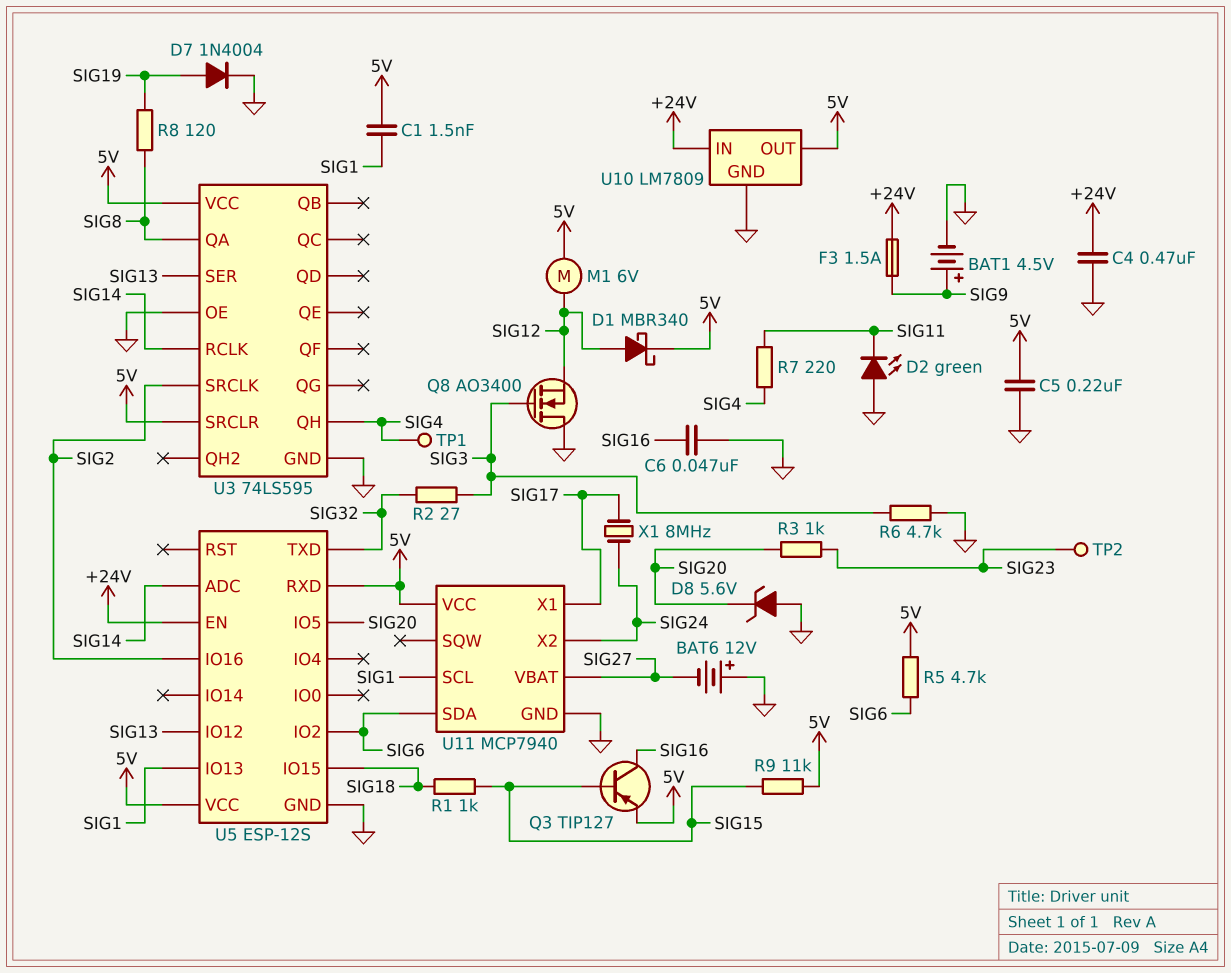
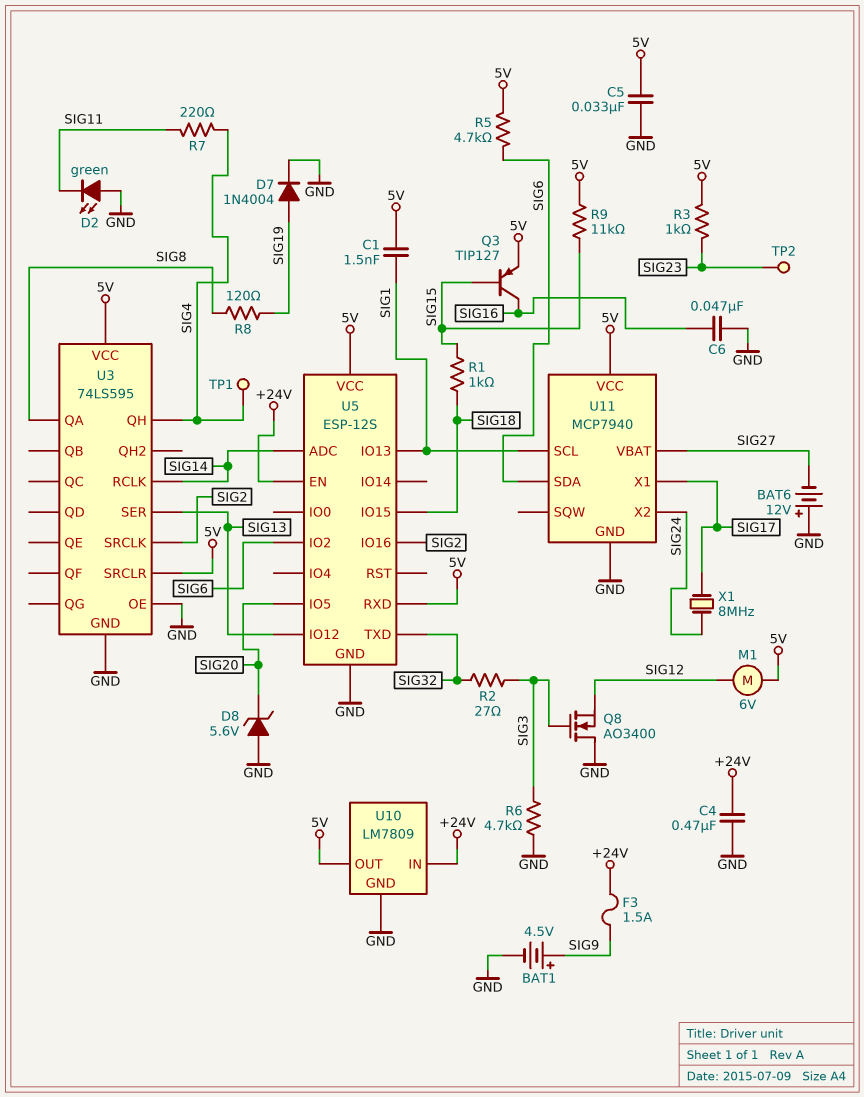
C5: 220nF (5V, GND) -> 33nF (5V, GND)
D1: schottky MBR340 (A SIG12, K 5V) -> none
R3: 1k (SIG20, SIG23) -> 1k (5V, SIG23)

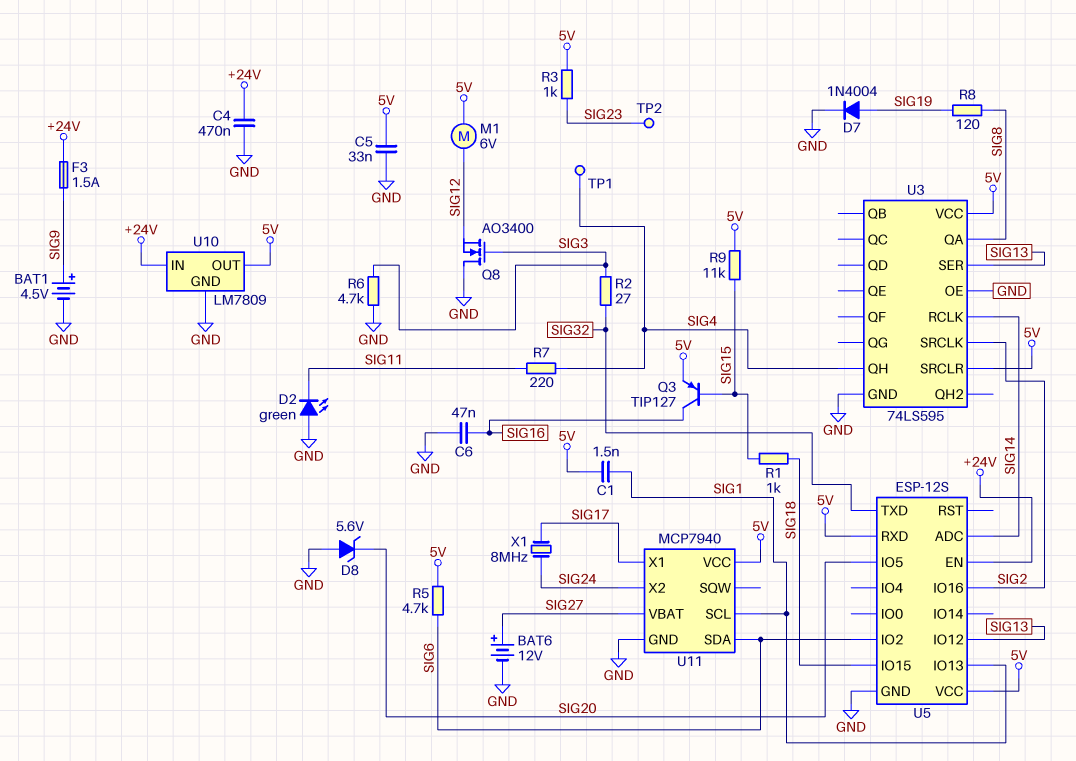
BAT6: 12V (plus GND, minus SIG27) -> 12V (plus SIG27, minus GND)

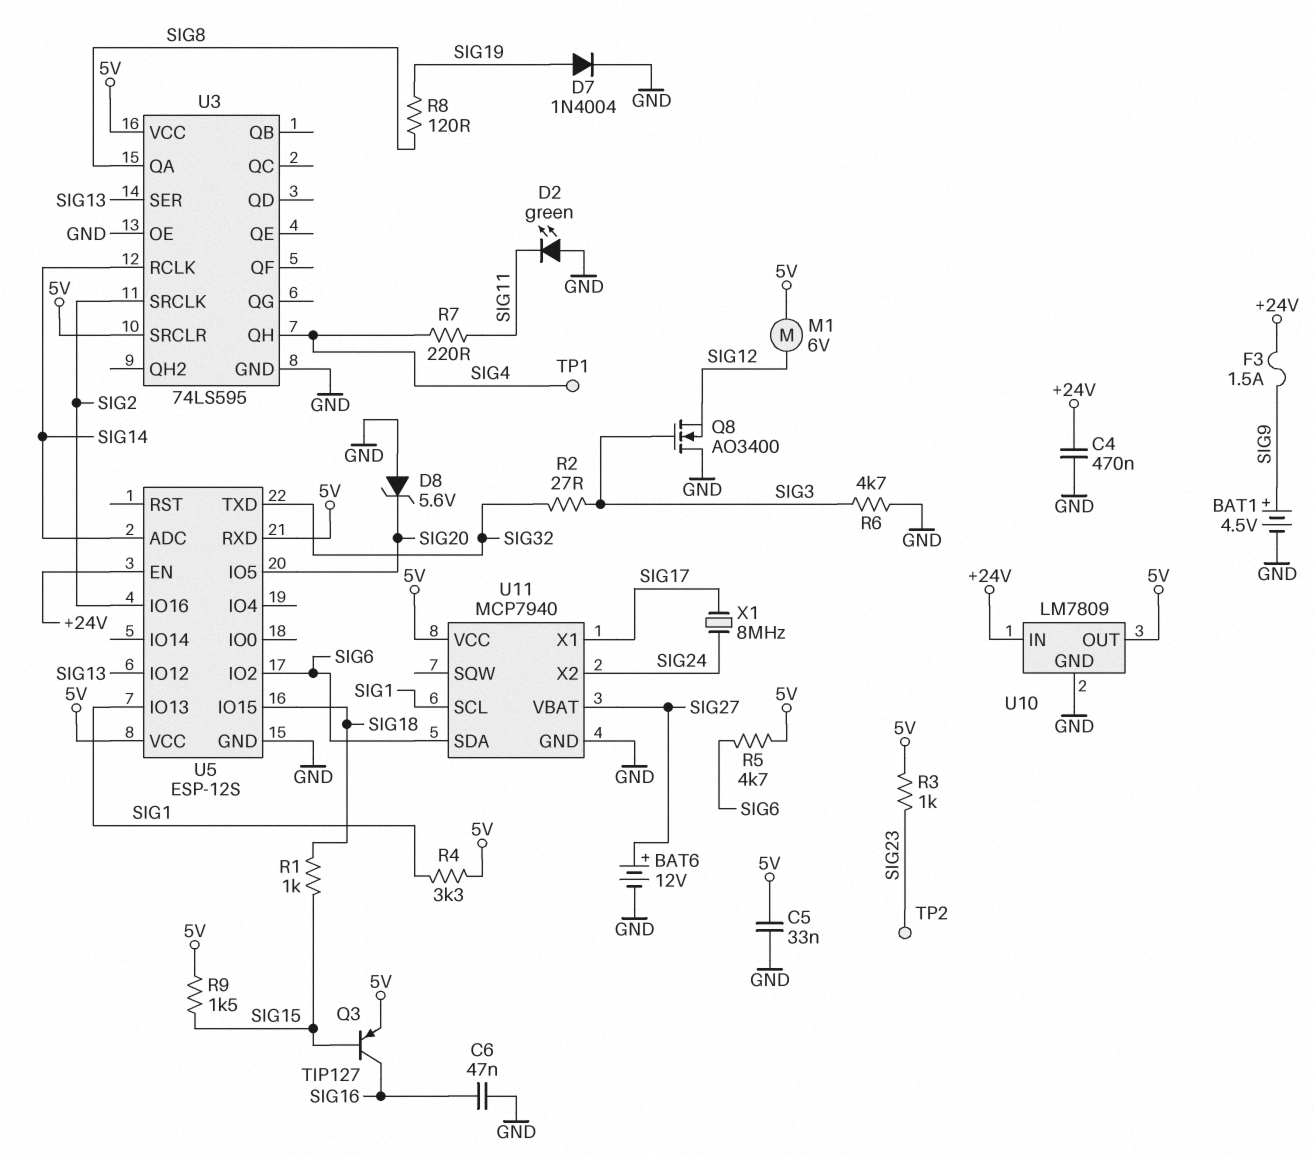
C1: 1.5nF (5V, SIG1) -> none
R4: none -> 3.3k (5V, SIG1)
R9: 11k (5V, SIG15) -> 1.5k (5V, SIG15)

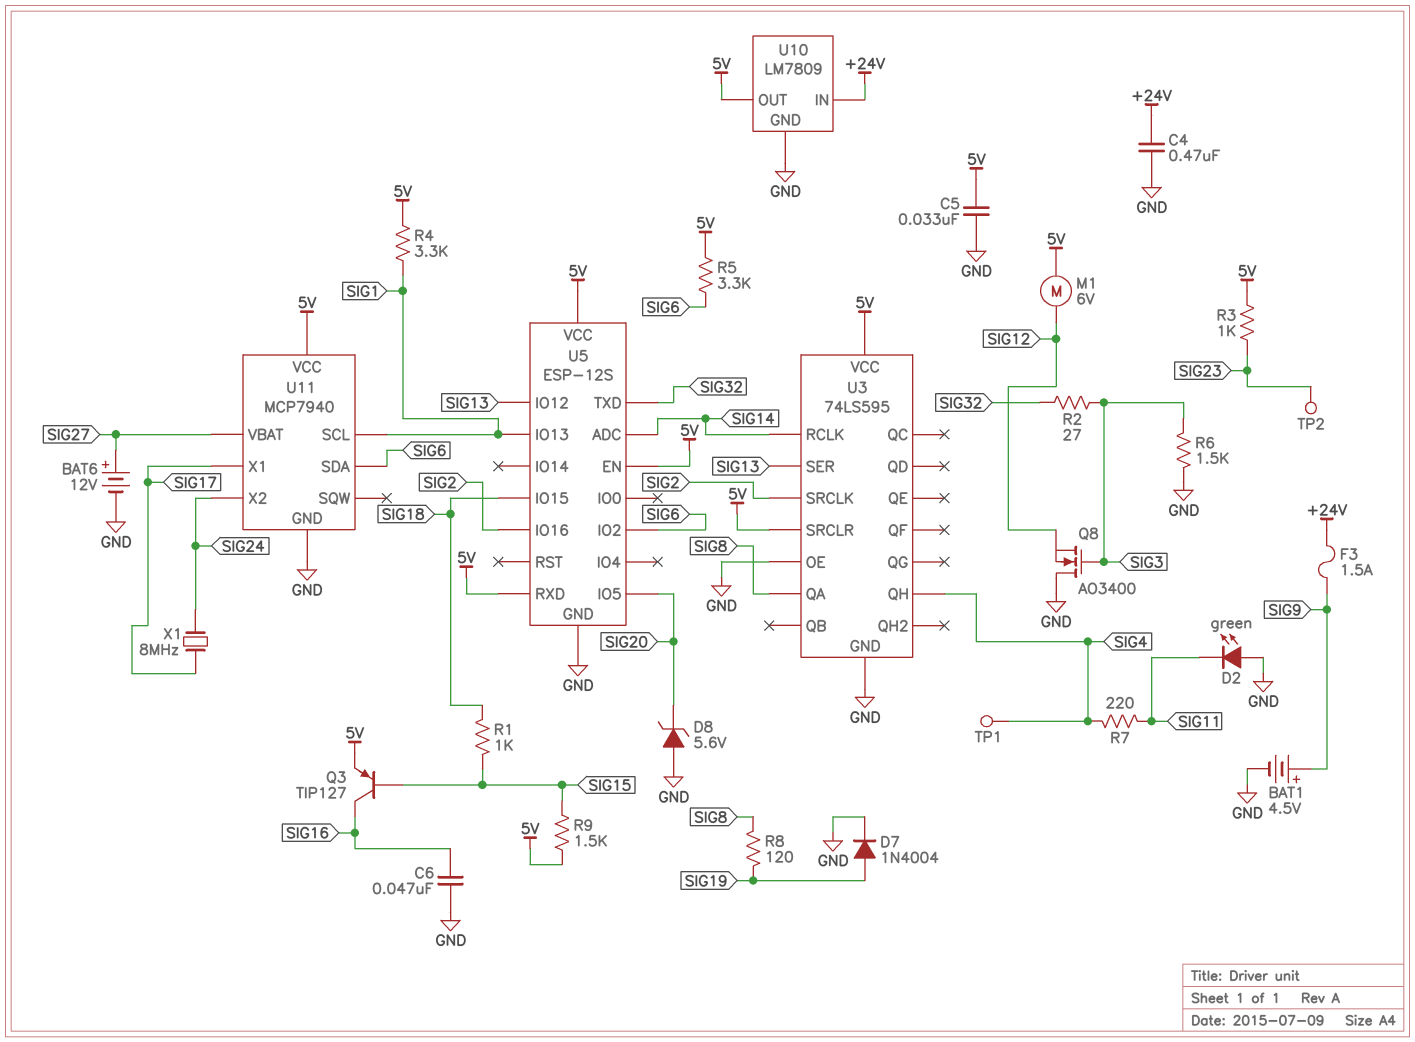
R5: 4.7k (5V, SIG6) -> 3.3k (5V, SIG6)
R6: 4.7k (GND, SIG3) -> 1.5k (GND, SIG3)
U5 pin EN: +24V -> 5V

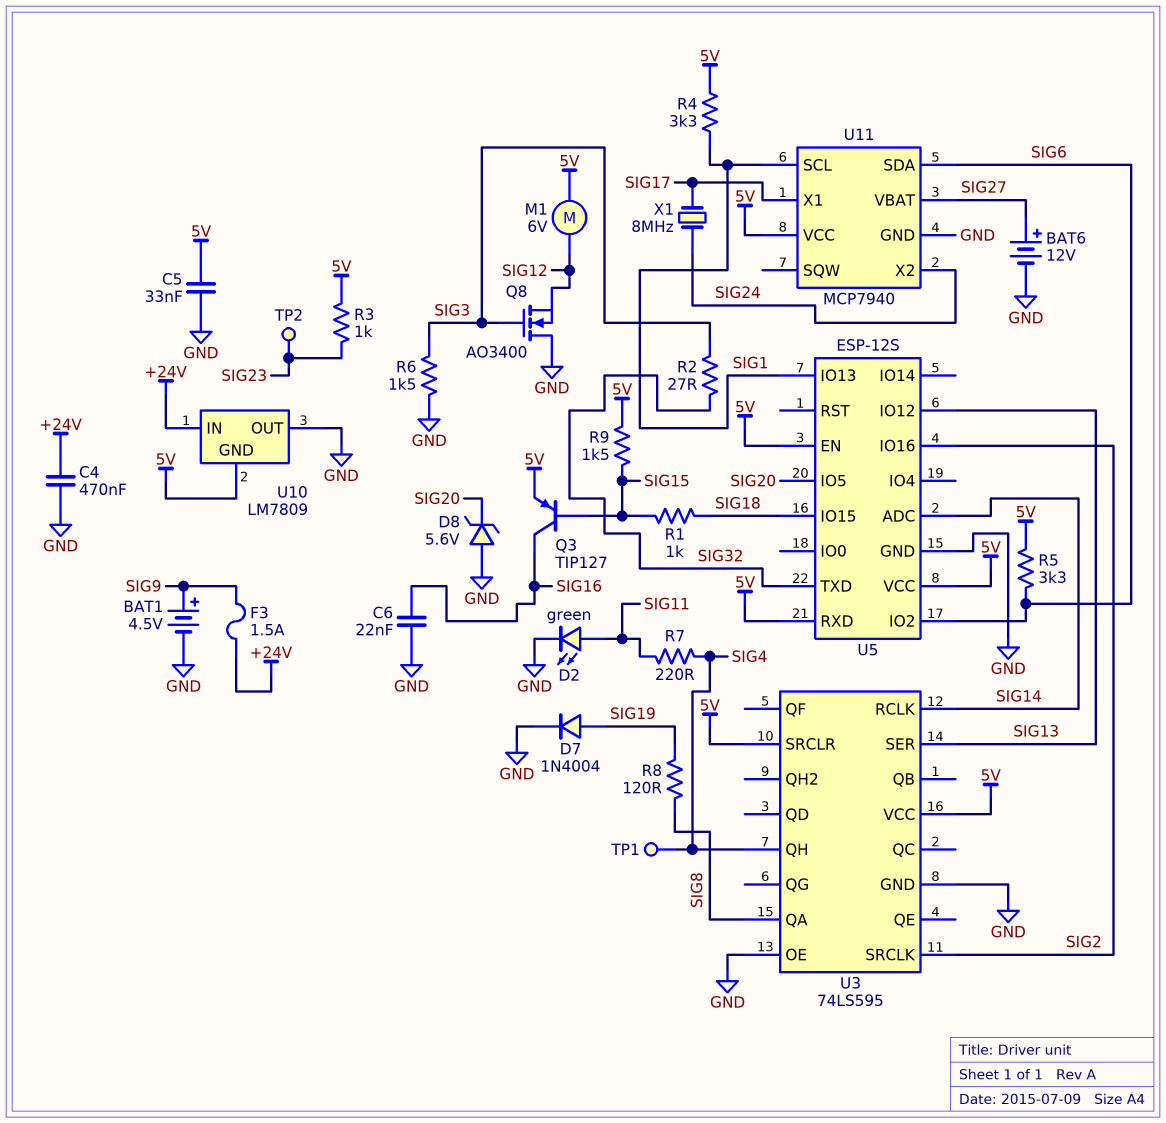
C6: 47nF (GND, SIG16) -> 22nF (GND, SIG16)
D2: LED green (A GND, K SIG11) -> LED green (A SIG11, K GND)
U10 pin GND: GND -> 5V
U10 pin OUT: 5V -> GND

